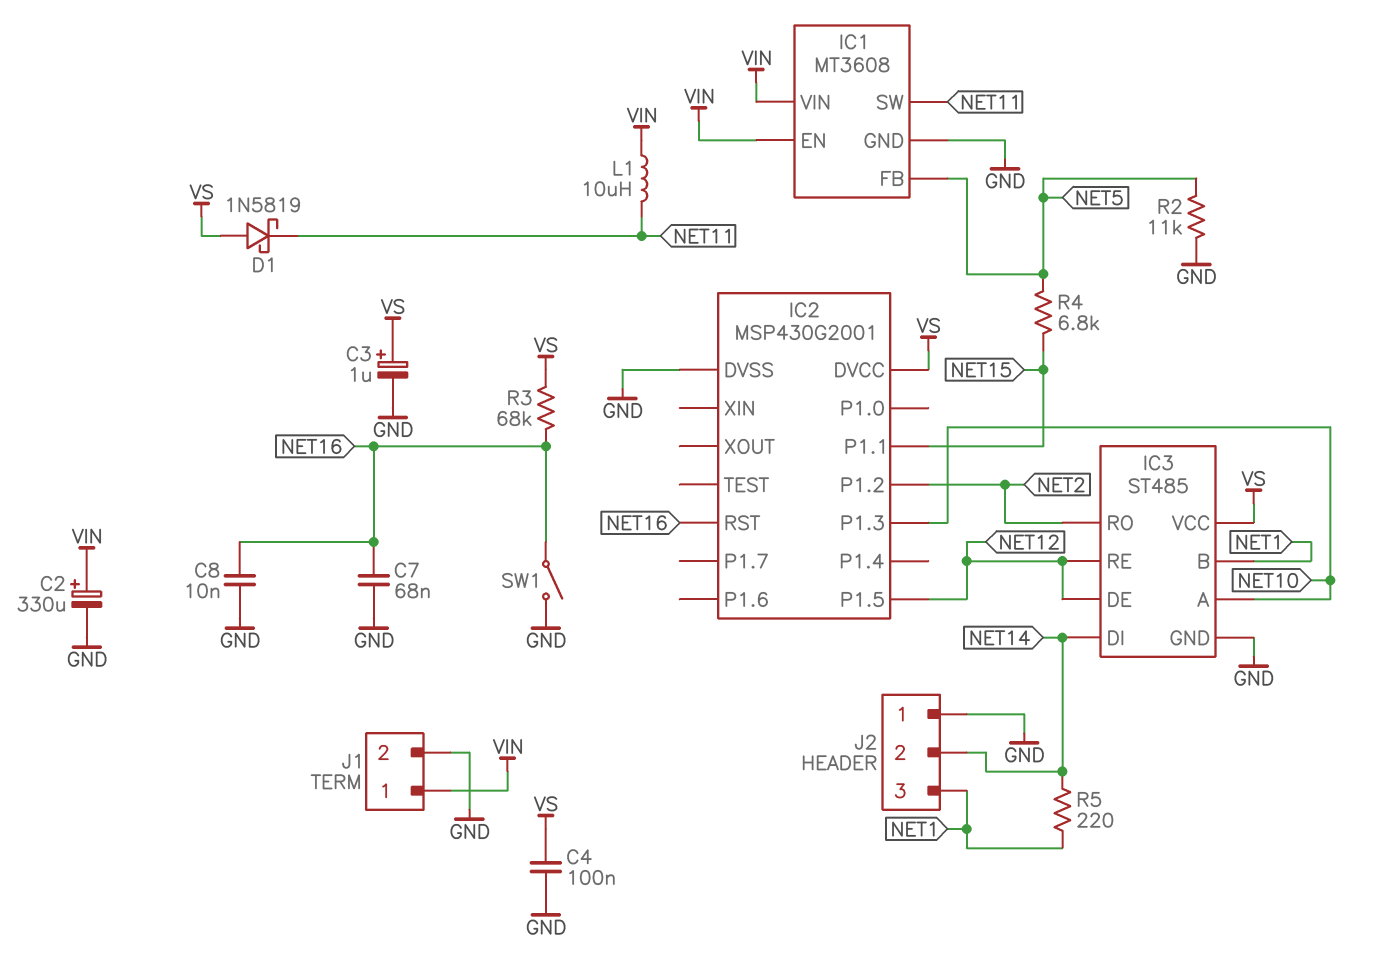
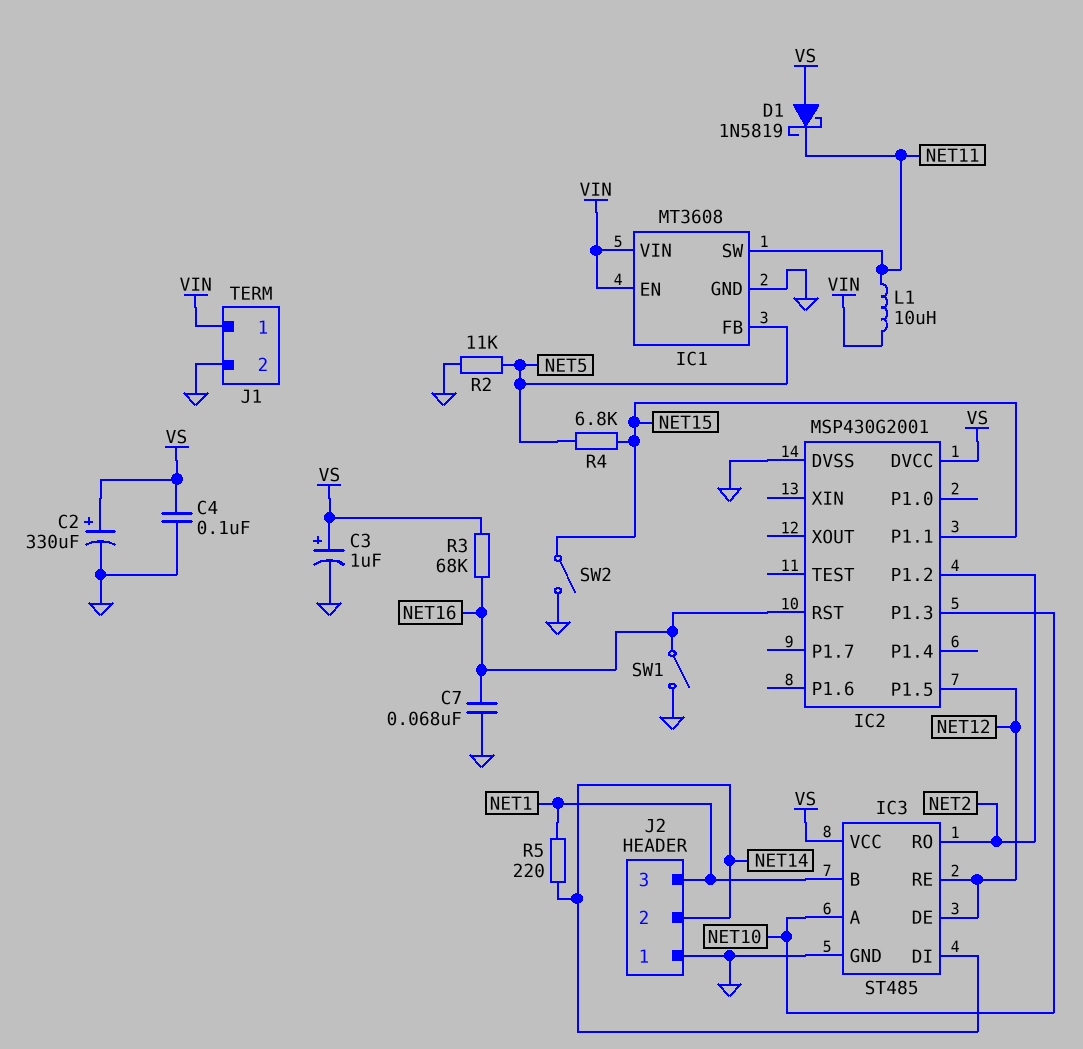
C2: 330uF (plus VIN, minus GND) -> 330uF (plus VS, minus GND)
C8: 10nF (GND, NET16) -> none
SW2: none -> switch (GND, NET15)

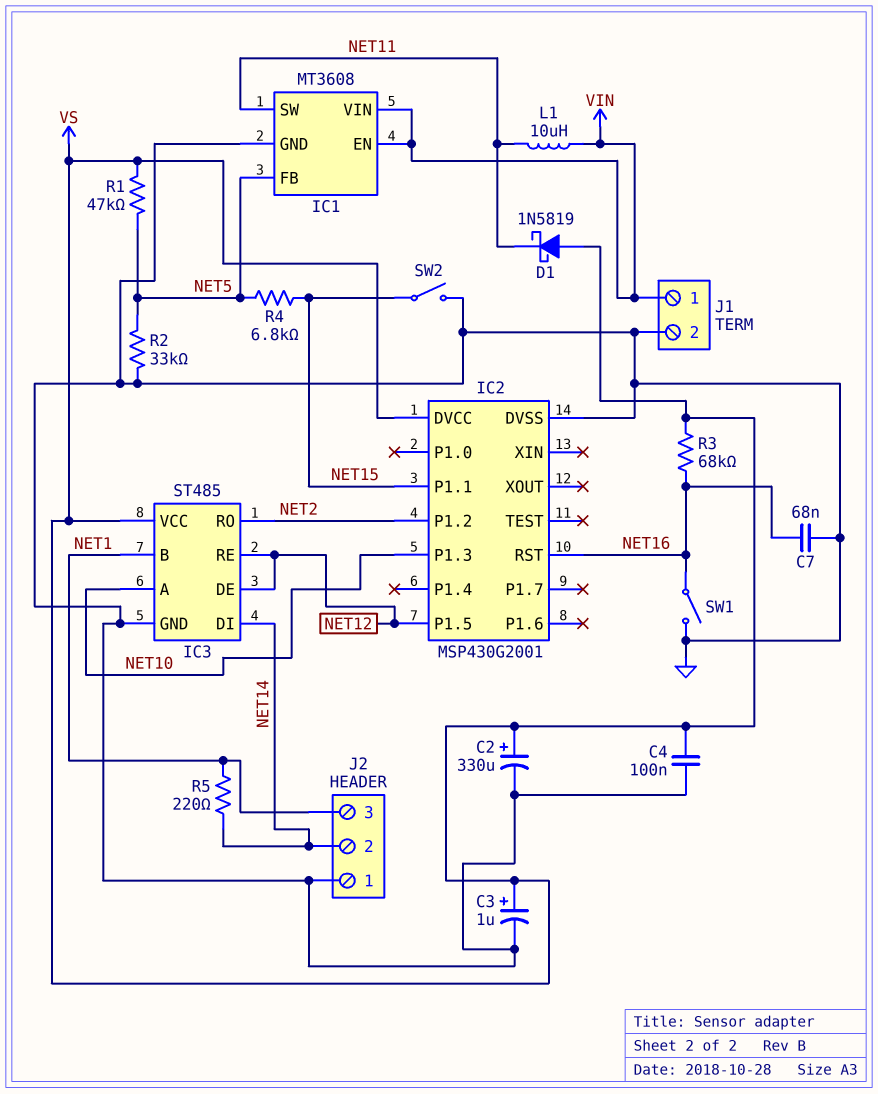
R1: none -> 47k (NET5, VS)
R2: 11k (GND, NET5) -> 33k (GND, NET5)

